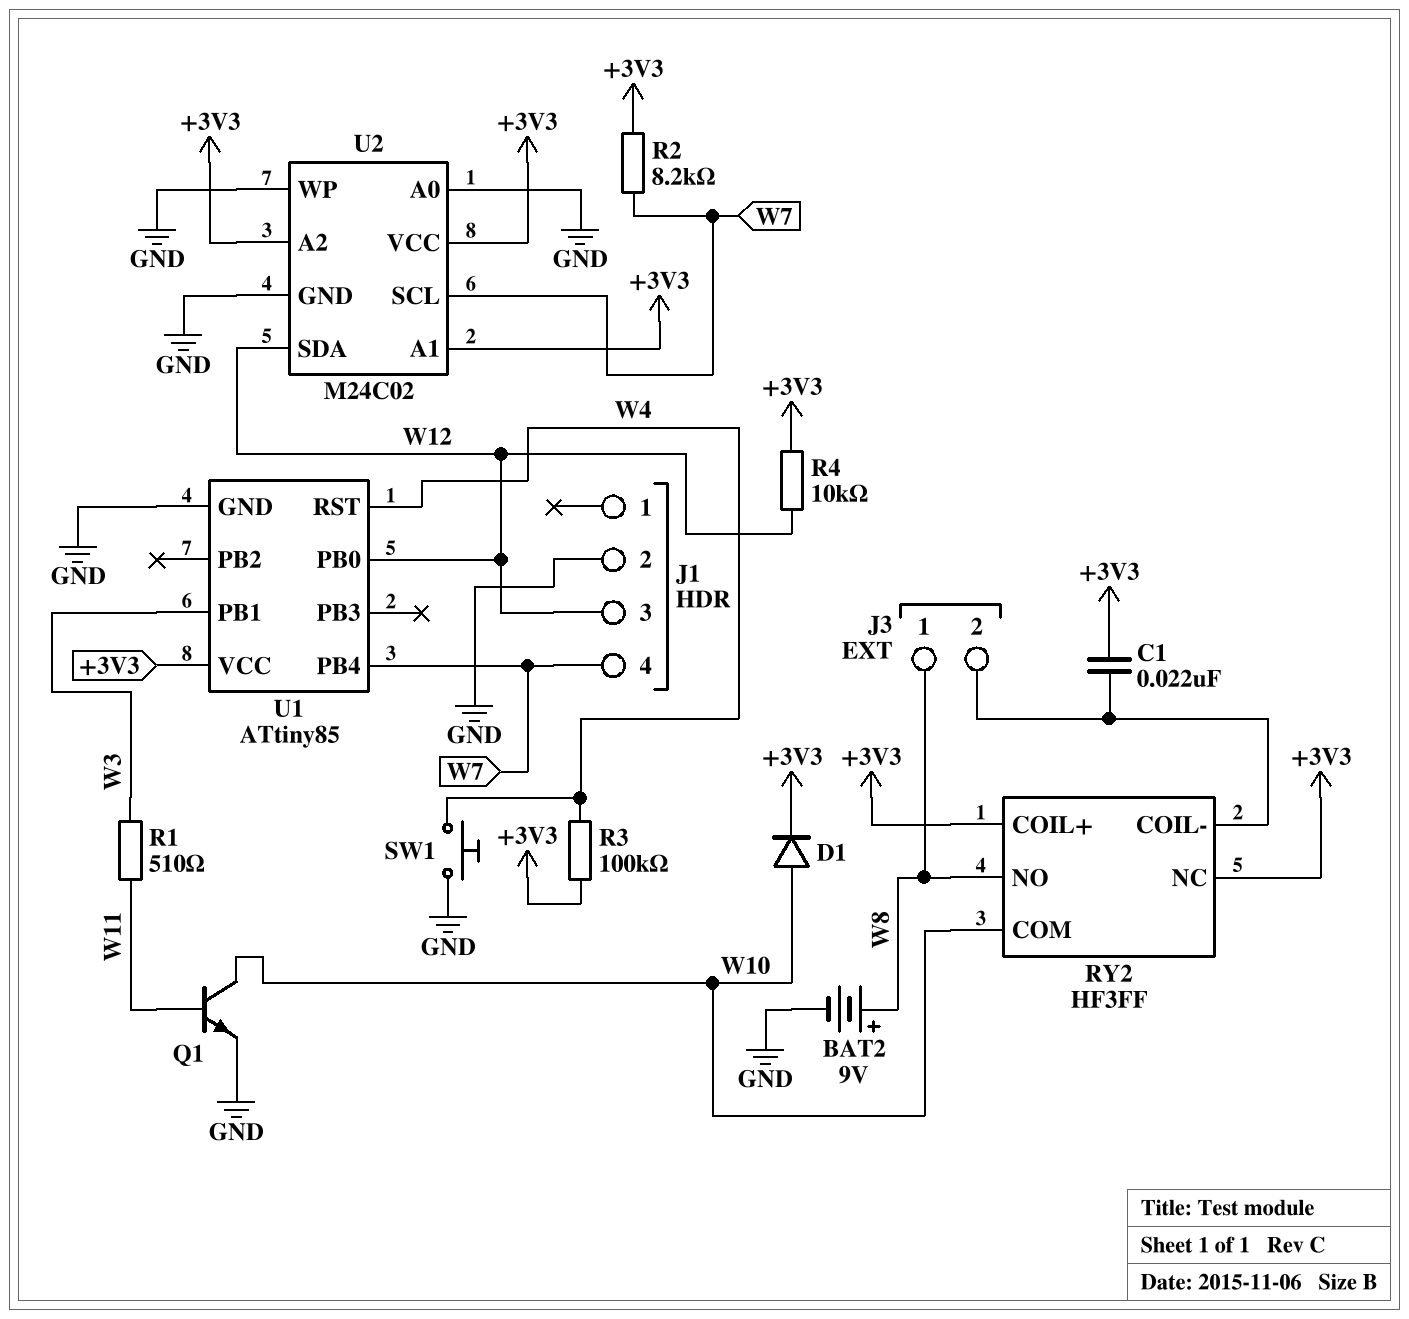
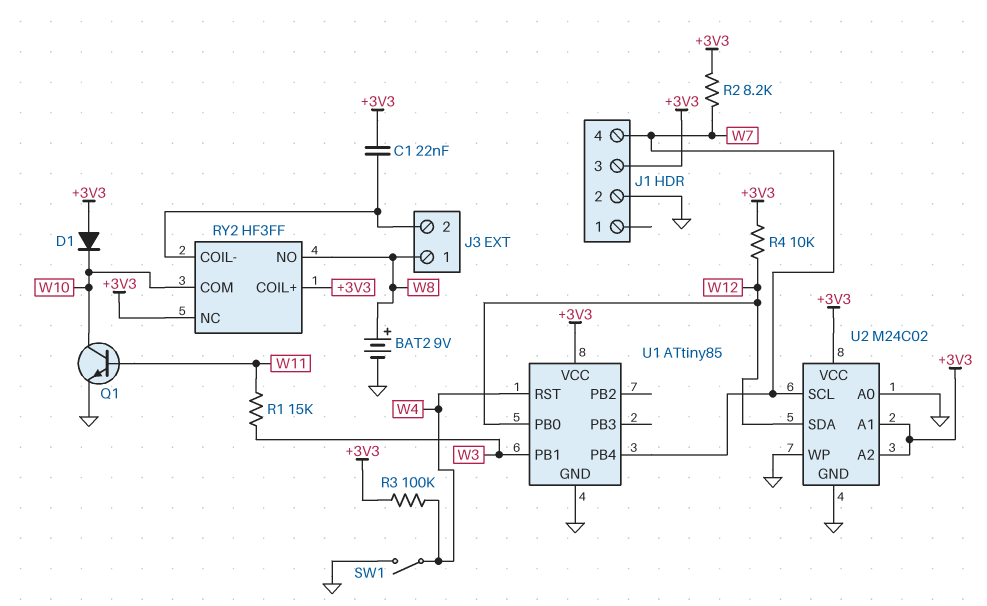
D1: diode (A W10, K +3V3) -> diode (A +3V3, K W10)
J1 pin 3: W12 -> +3V3
R1: 510 (W3, W11) -> 15k (W3, W11)
SW1: button (GND, W4) -> switch (GND, W4)

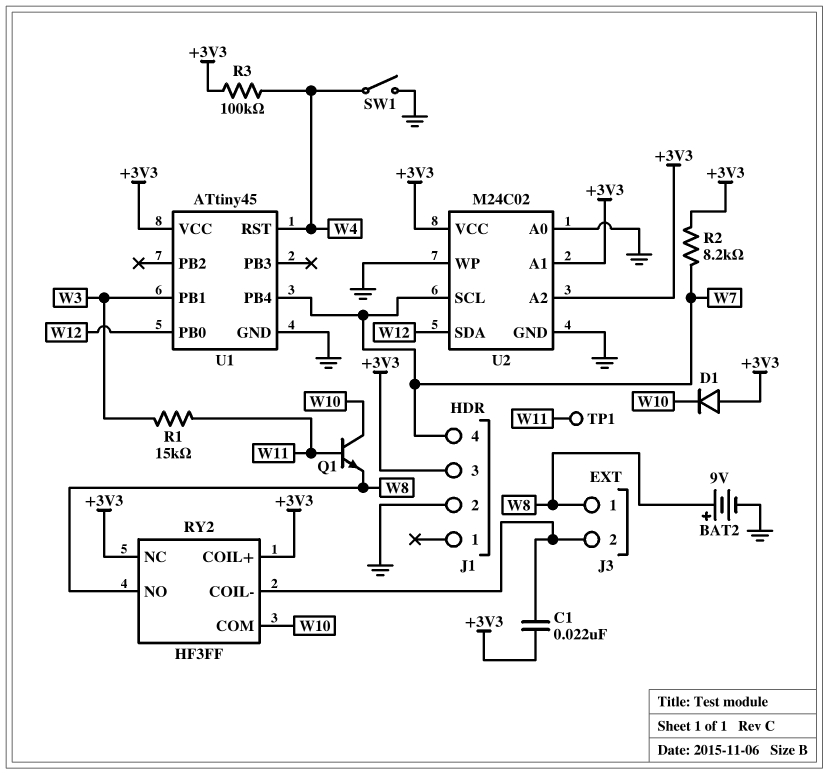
Q1: NPN (B W11, C W10, E GND) -> NPN (B W11, C W10, E W8)
R4: 10k (+3V3, W12) -> none
TP1: none -> test point (W11)
U1: ATtiny85 -> ATtiny45

